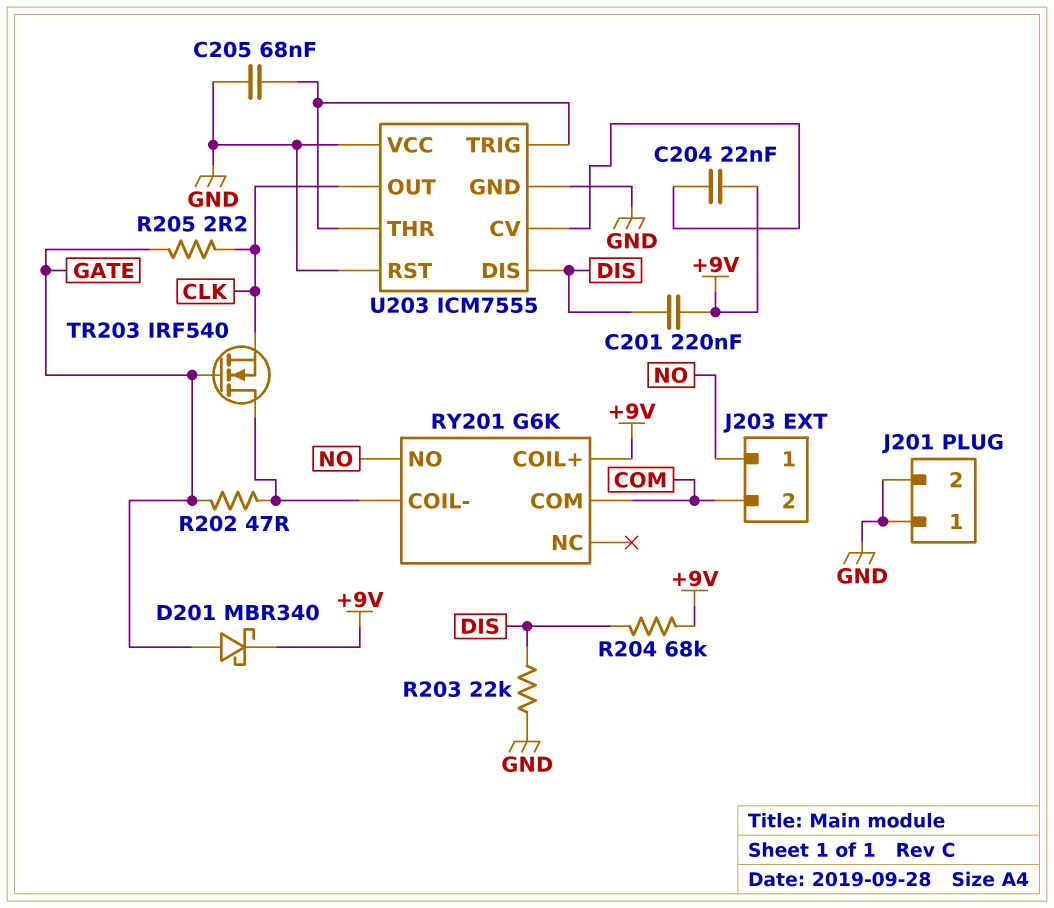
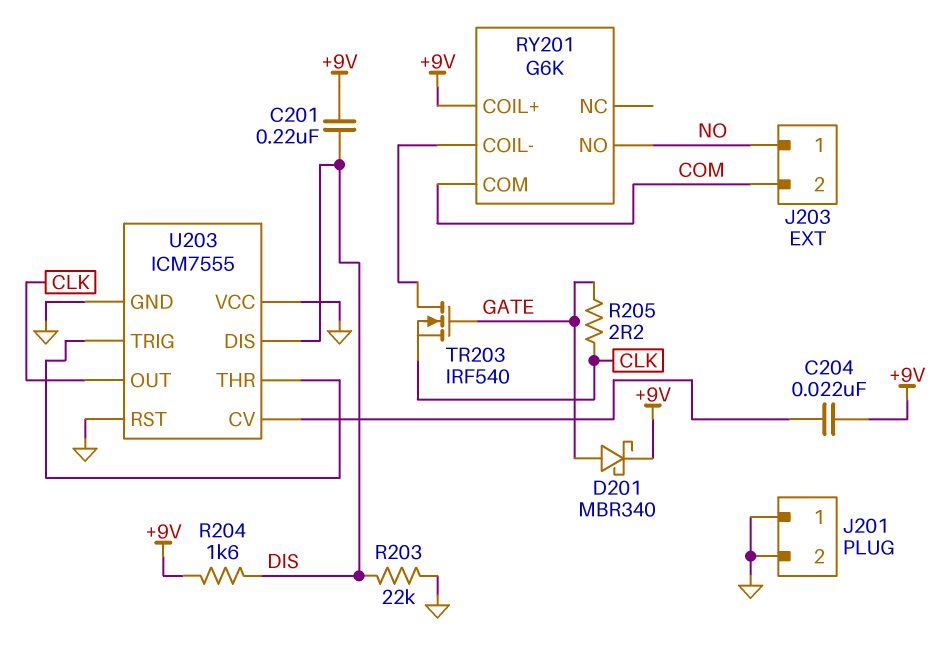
C205: 68nF (GND, U203/THR) -> none
R202: 47 (GATE, RY201/COIL-) -> none
R204: 68k (+9V, DIS) -> 1.6k (+9V, DIS)

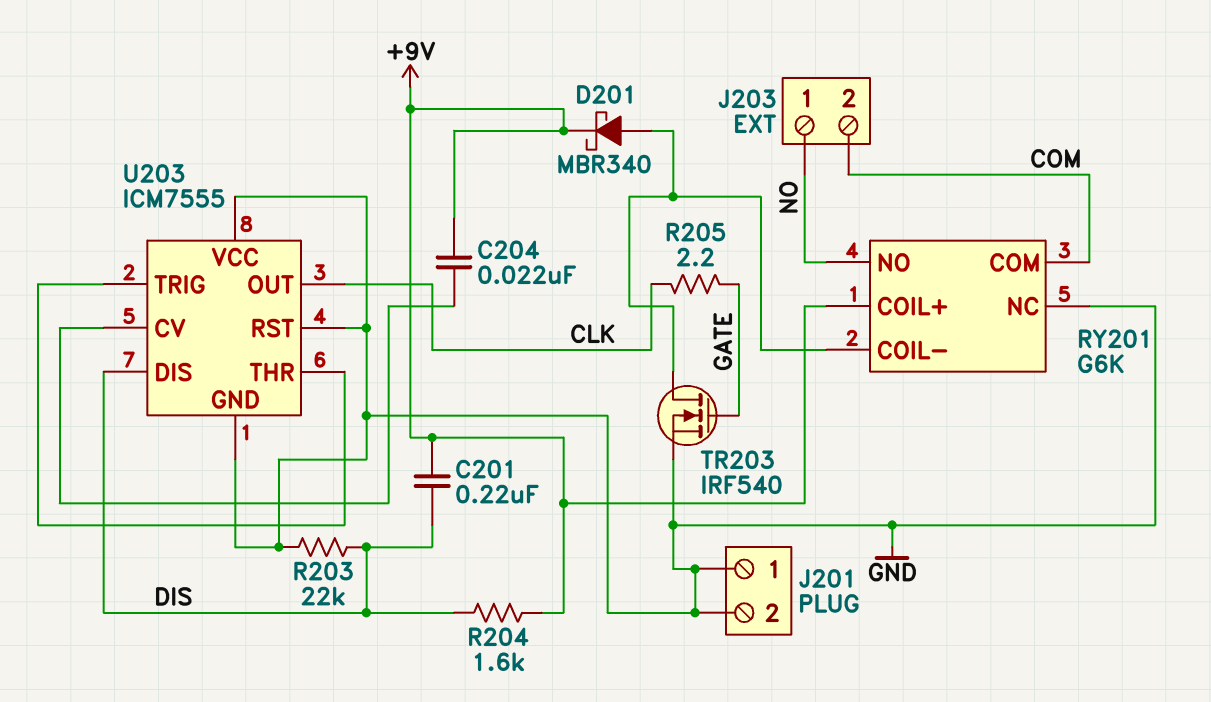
D201: schottky MBR340 (A GATE, K +9V) -> schottky MBR340 (A RY201/COIL-, K +9V)
RY201 pin NC: none -> GND
TR203: NMOS IRF540 (G GATE, D RY201/COIL-, S CLK) -> NMOS IRF540 (G GATE, D RY201/COIL-, S GND)

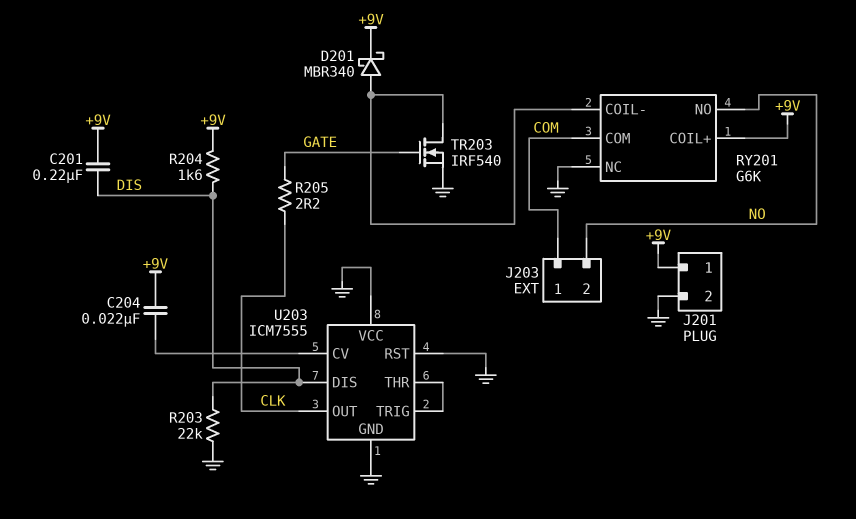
J201 pin 1: GND -> +9V
J203 pin 1: NO -> COM
J203 pin 2: COM -> NO

